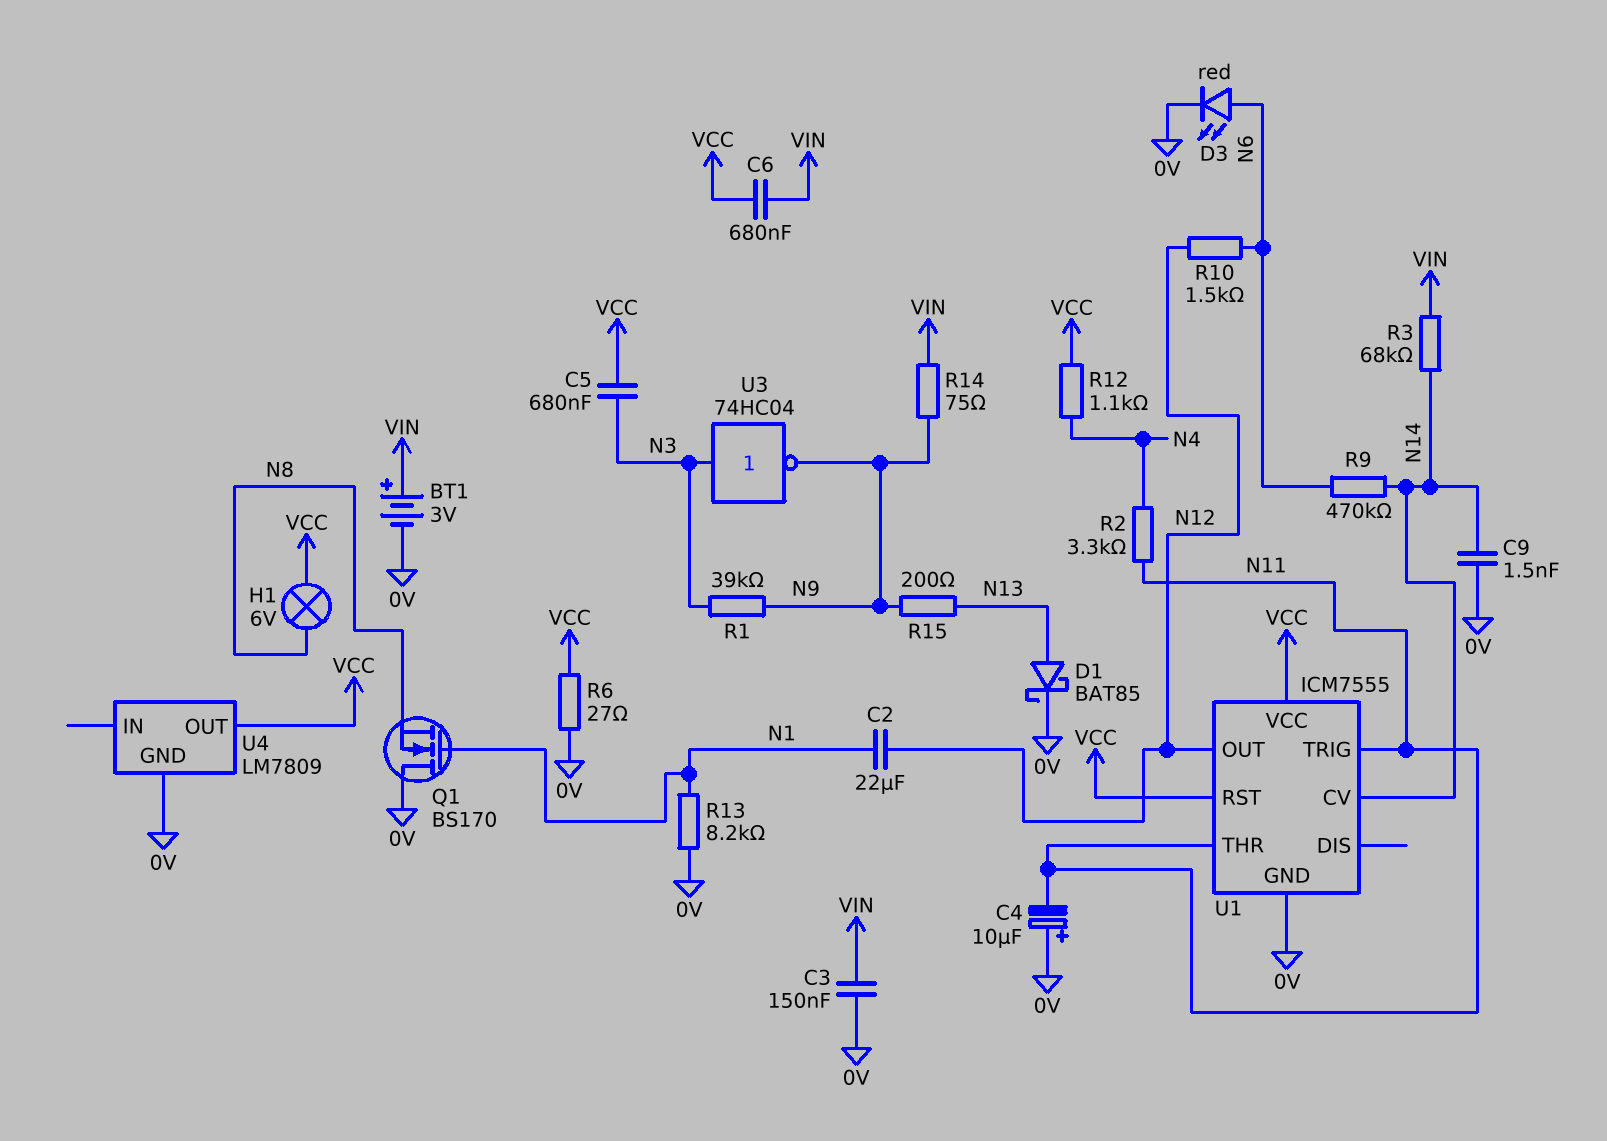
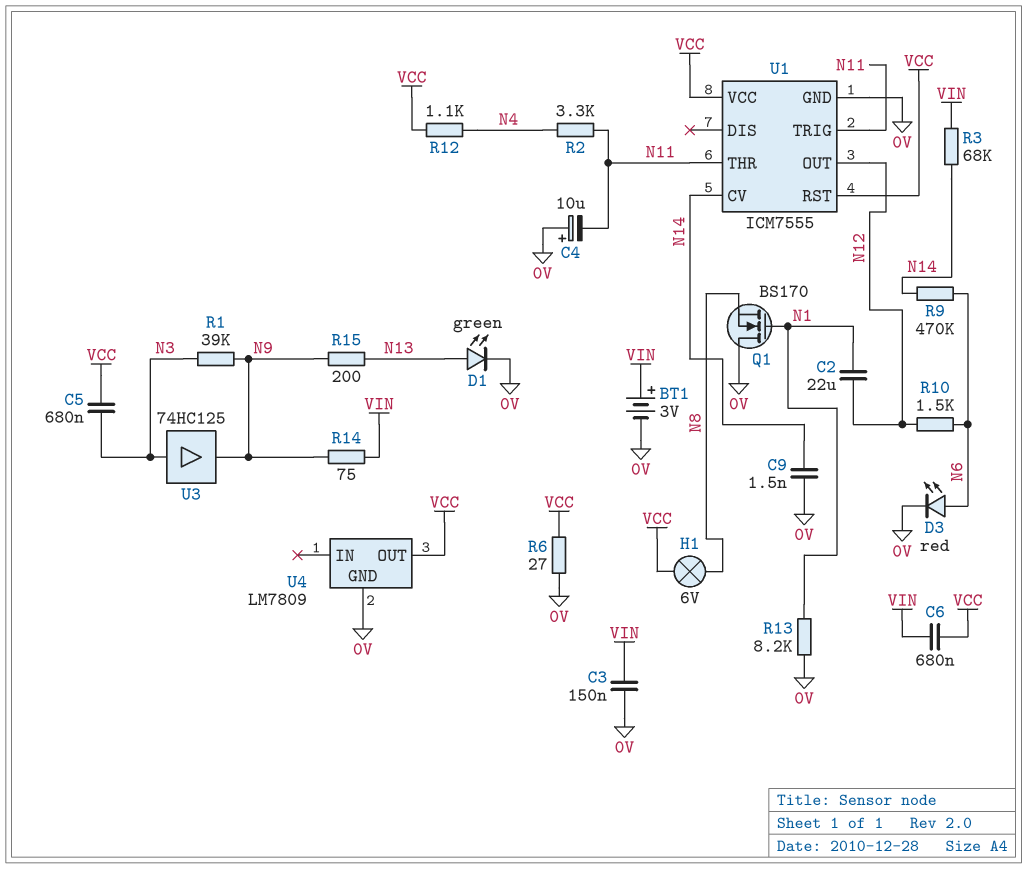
D1: schottky BAT85 (A N13, K 0V) -> LED green (A N13, K 0V)
U3: NOT 74HC04 (in N3, out N9) -> buffer 74HC125 (in N3, out N9)

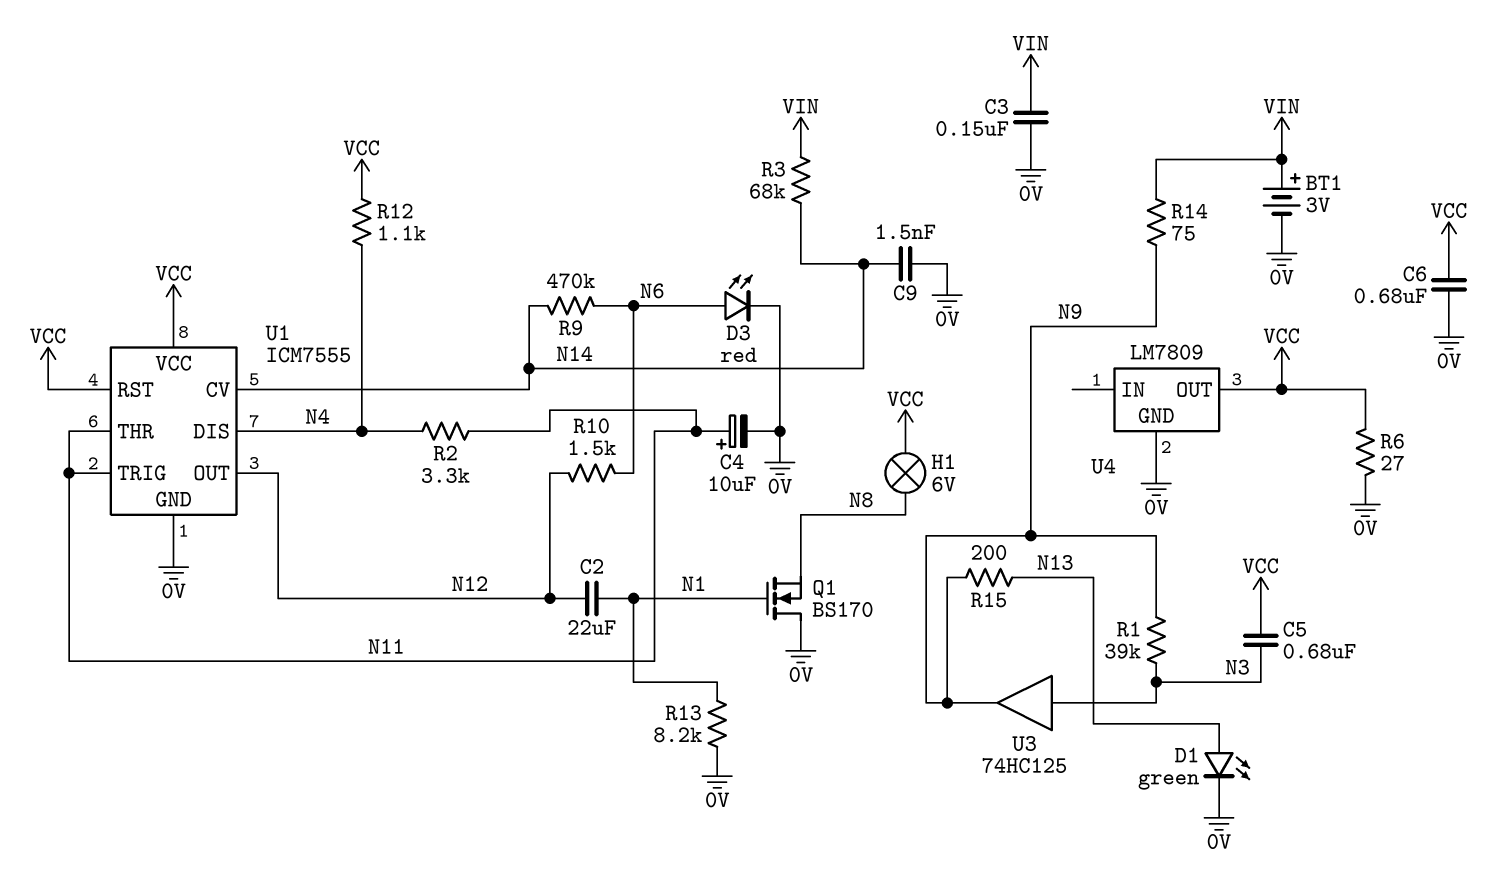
C4: 10uF (plus 0V, minus N11) -> 10uF (plus N11, minus 0V)
C6: 680nF (VCC, VIN) -> 680nF (0V, VCC)
U1 pin DIS: none -> N4

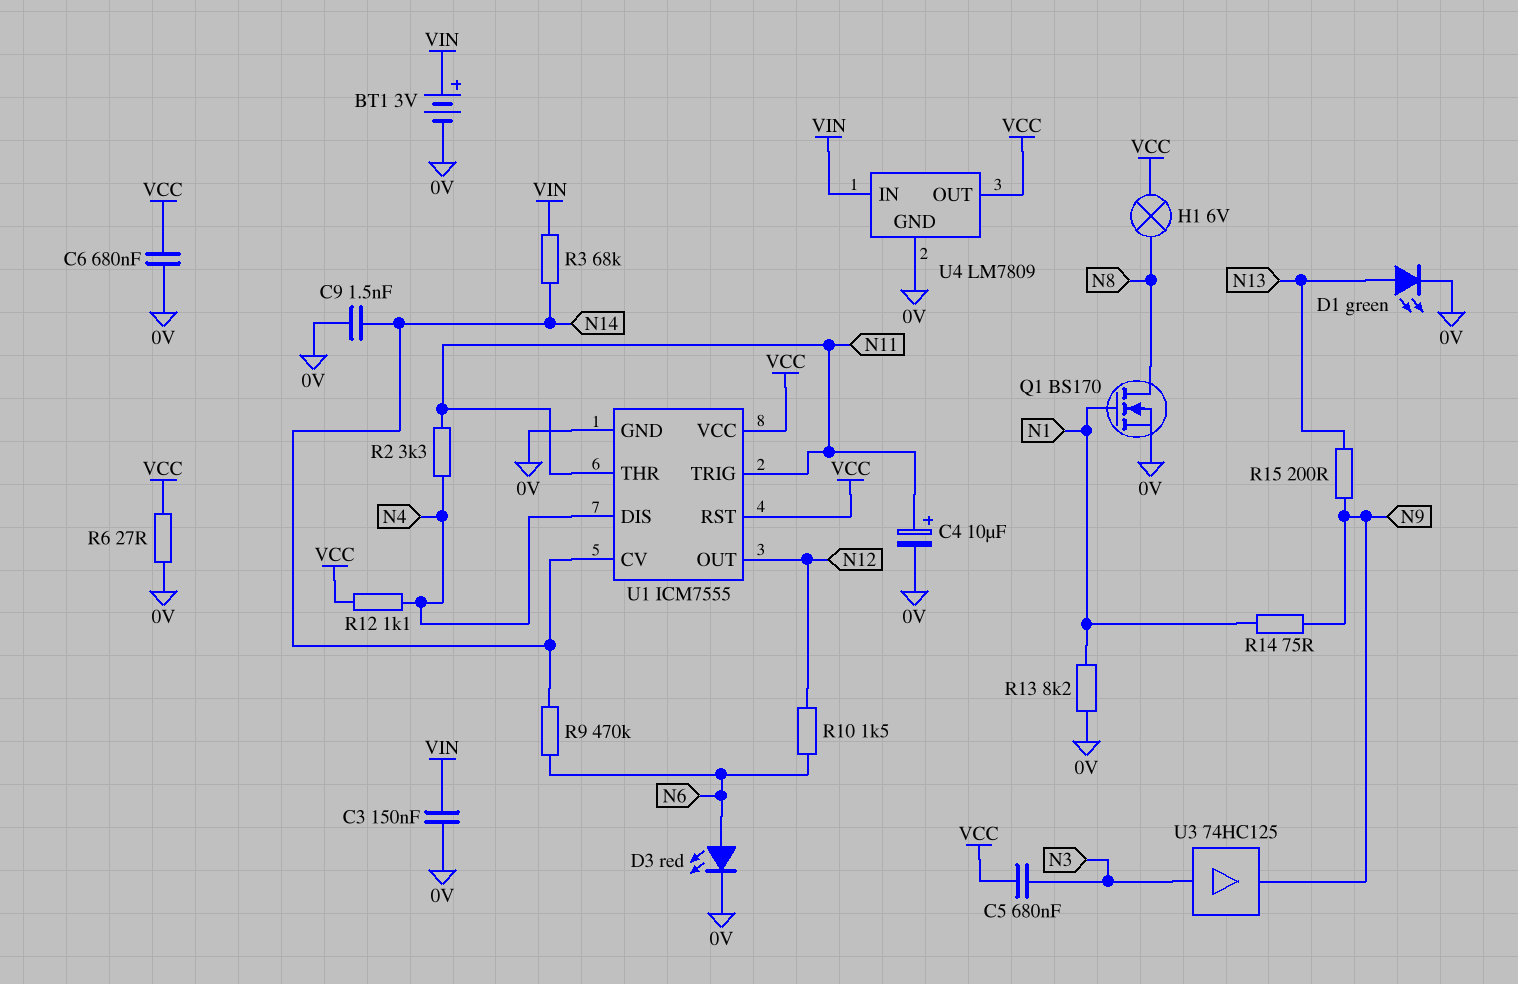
C2: 22uF (N1, N12) -> none
Q1: NMOS BS170 (G N1, D 0V, S N8) -> NMOS BS170 (G N1, D N8, S 0V)
R1: 39k (N3, N9) -> none
R14: 75 (N9, VIN) -> 75 (N1, N9)
U4 pin IN: none -> VIN

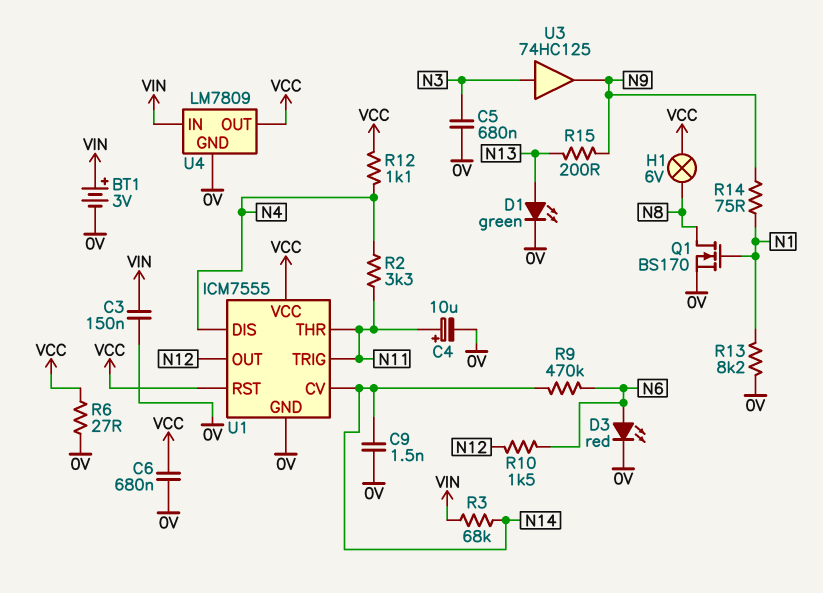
C5: 680nF (N3, VCC) -> 680nF (0V, N3)

